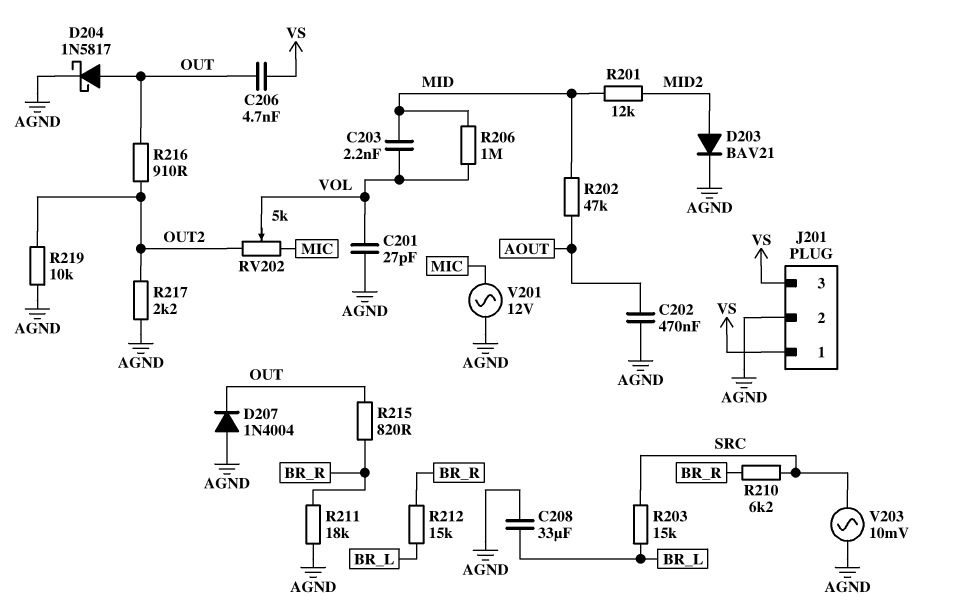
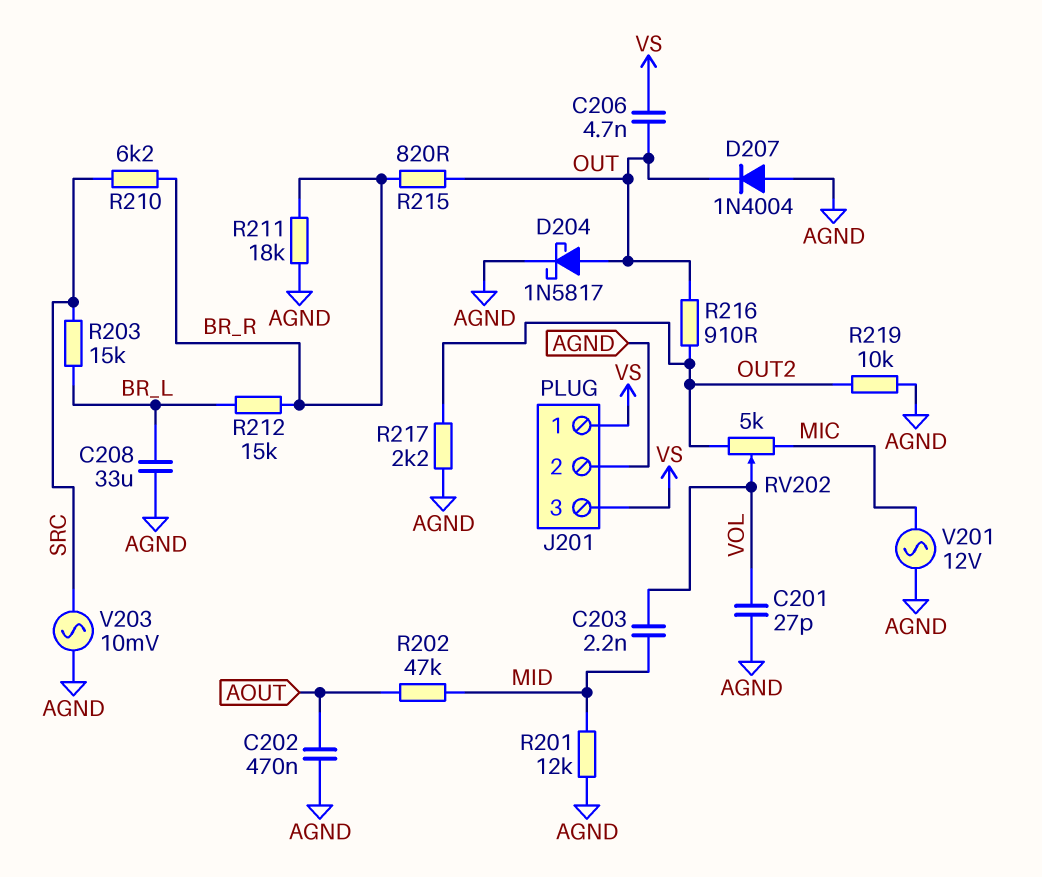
D203: diode BAV21 (A MID2, K AGND) -> none
R201: 12k (MID, MID2) -> 12k (AGND, MID)
R206: 1M (MID, VOL) -> none

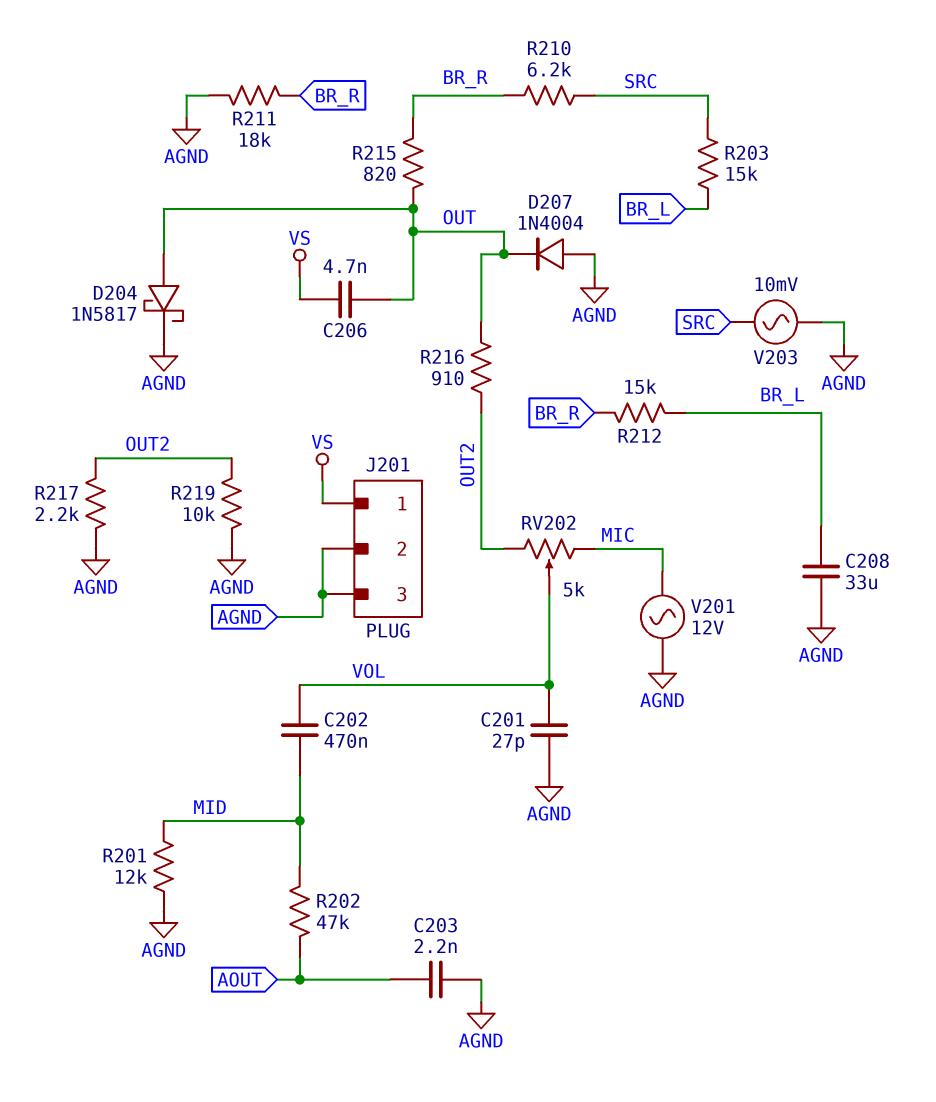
C202: 470nF (AGND, AOUT) -> 470nF (MID, VOL)
C203: 2.2nF (MID, VOL) -> 2.2nF (AGND, AOUT)
J201 pin 3: VS -> AGND

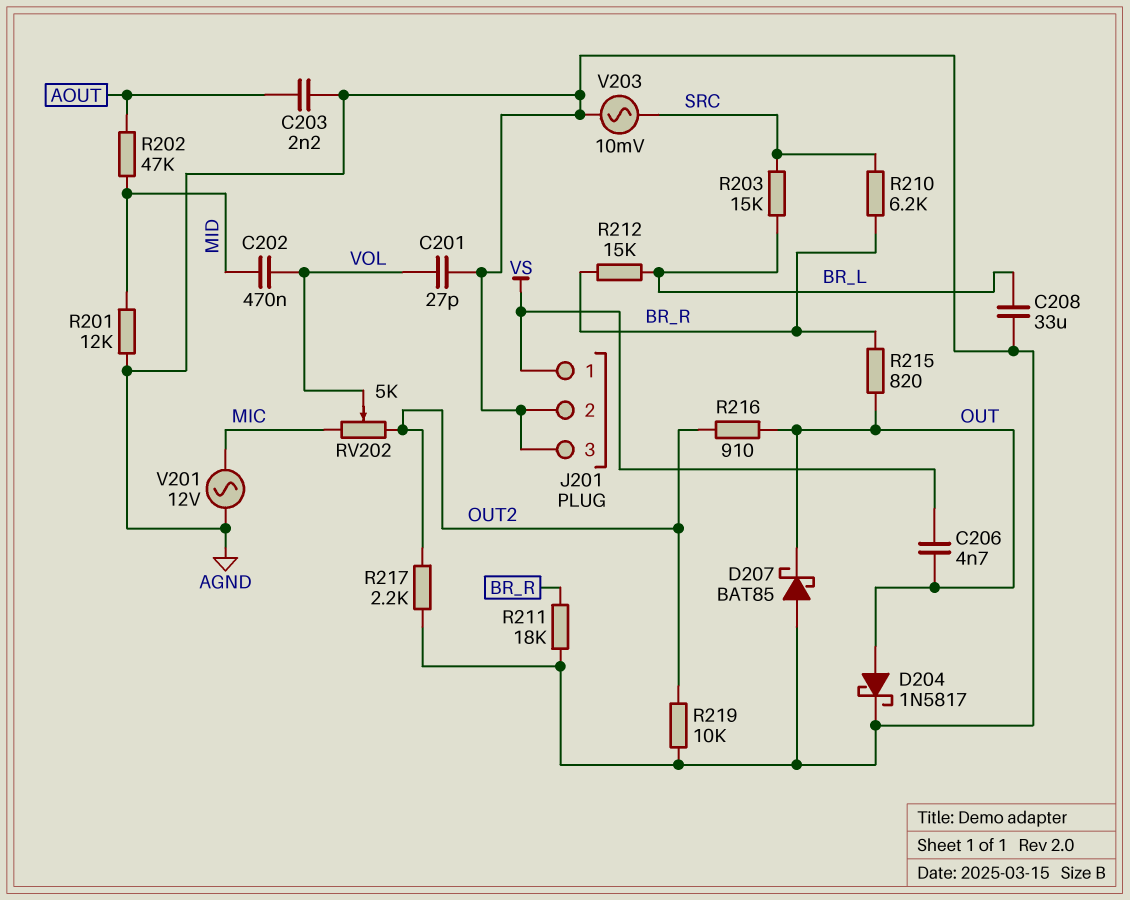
D207: diode 1N4004 (A AGND, K OUT) -> schottky BAT85 (A AGND, K OUT)

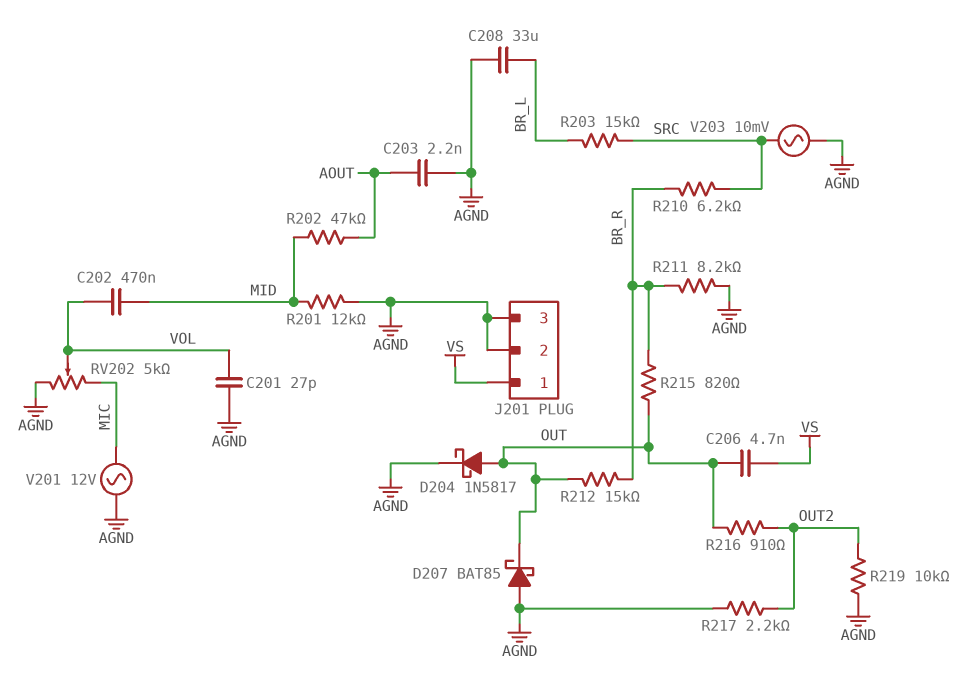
R211: 18k (AGND, BR_R) -> 8.2k (AGND, BR_R)
R212: 15k (BR_L, BR_R) -> 15k (BR_R, OUT)
RV202: 5k (MIC, OUT2, wiper VOL) -> 5k (AGND, MIC, wiper VOL)

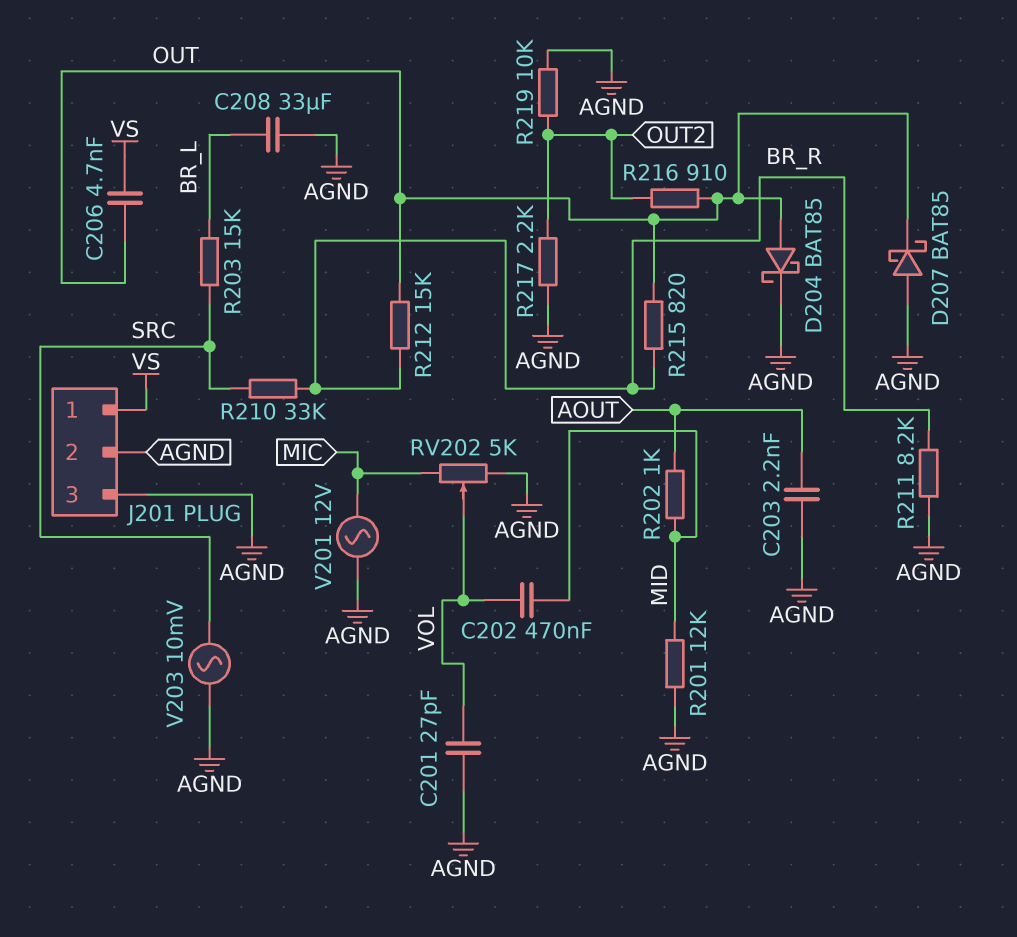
D204: schottky 1N5817 (A OUT, K AGND) -> schottky BAT85 (A OUT, K AGND)
R202: 47k (AOUT, MID) -> 1k (AOUT, MID)
R210: 6.2k (BR_R, SRC) -> 33k (BR_R, SRC)

